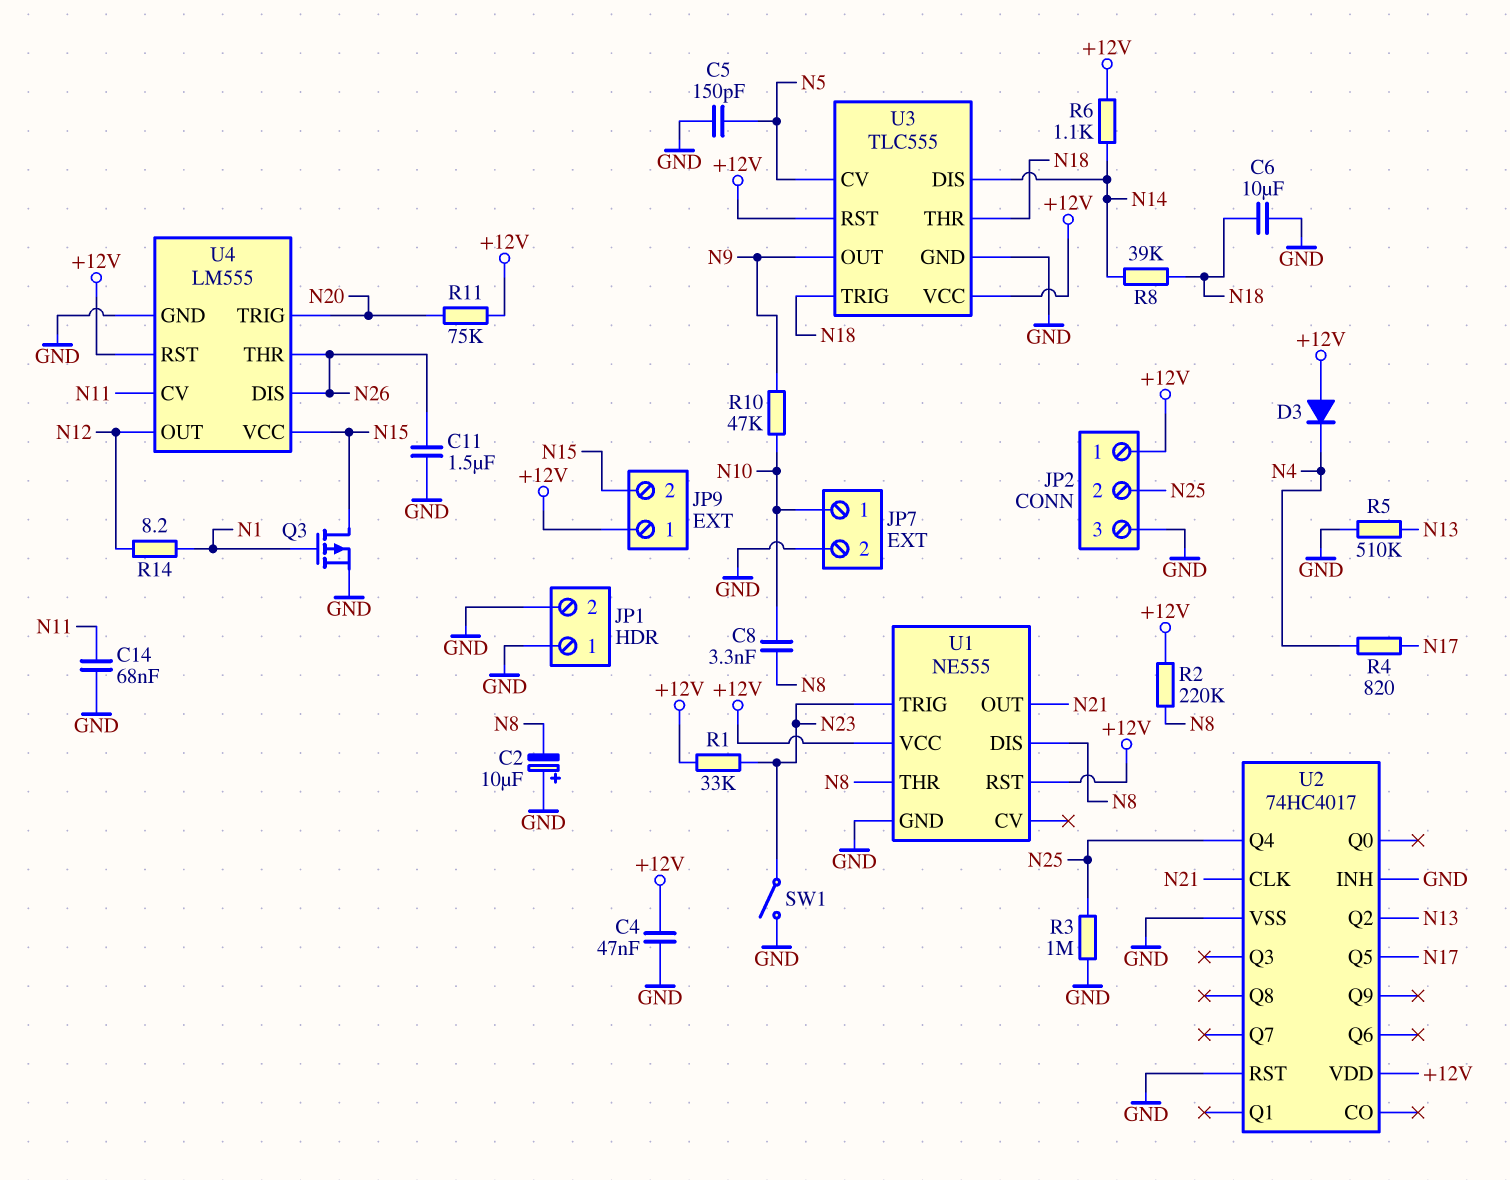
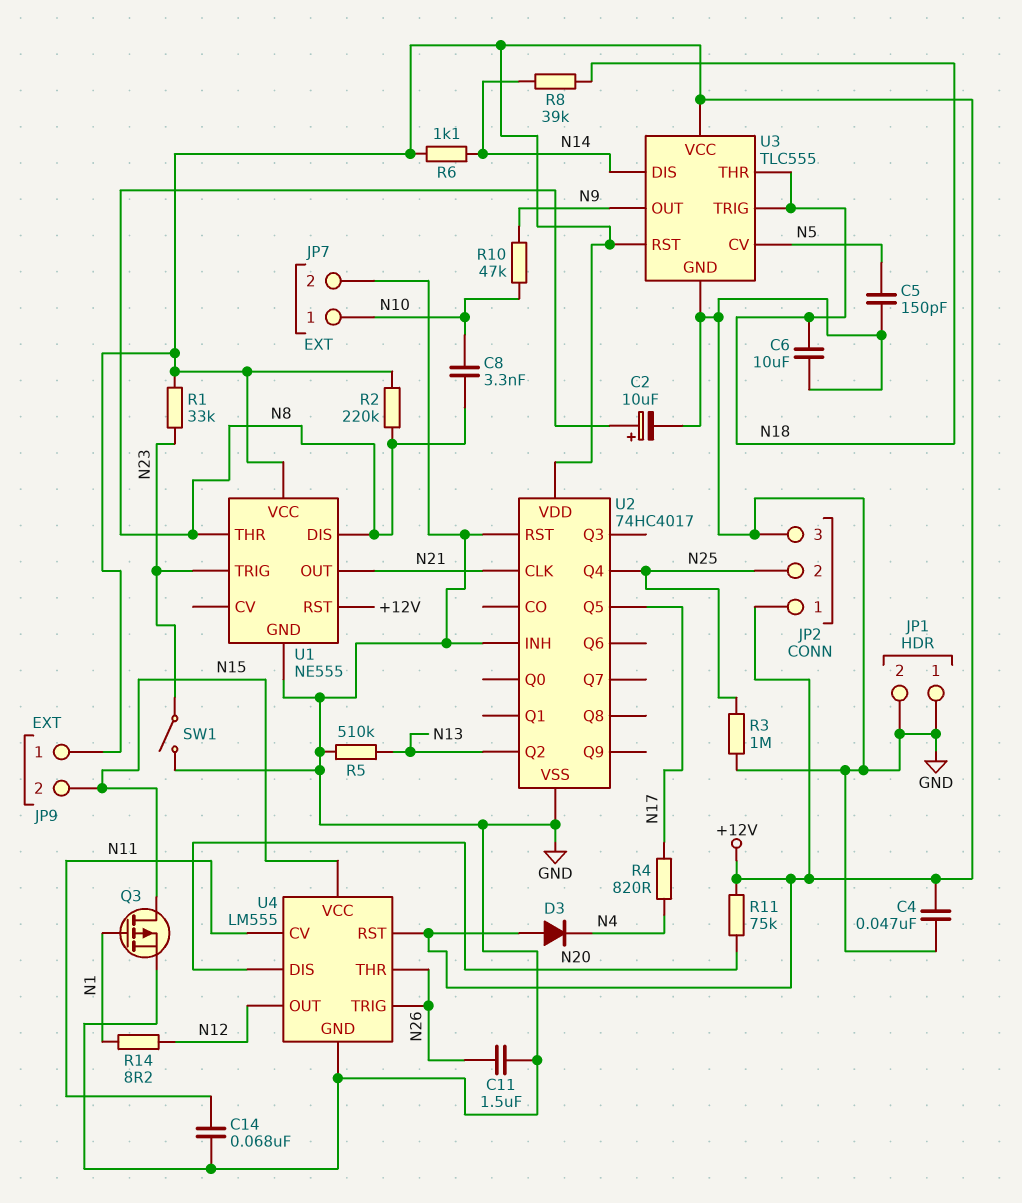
C2: 10uF (plus GND, minus N8) -> 10uF (plus N8, minus GND)
U4 pin DIS: N26 -> N20
U4 pin TRIG: N20 -> N26

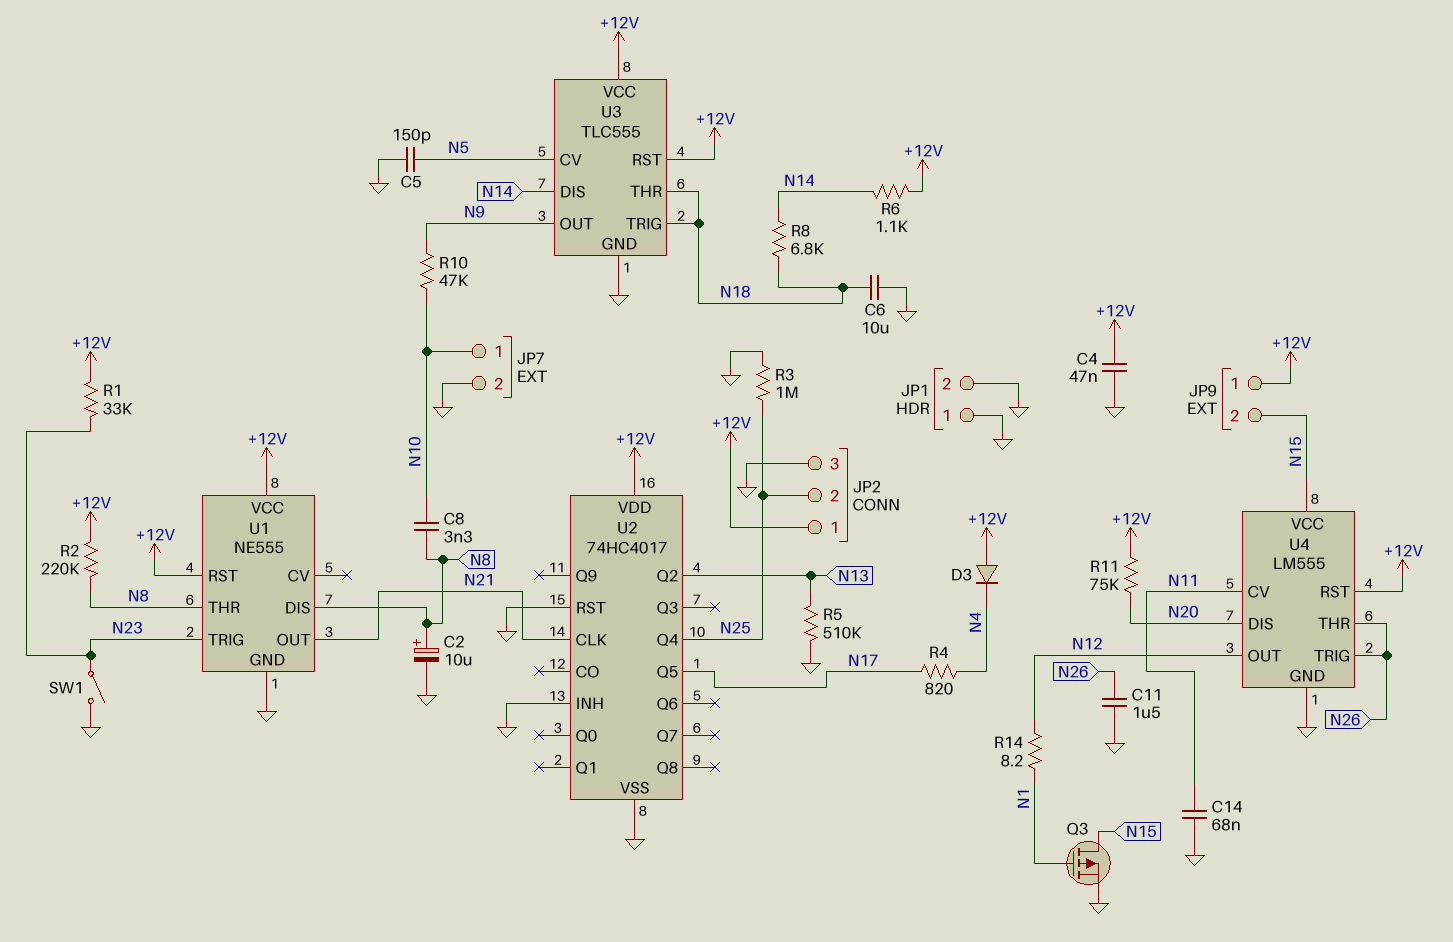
R8: 39k (N14, N18) -> 6.8k (N14, N18)

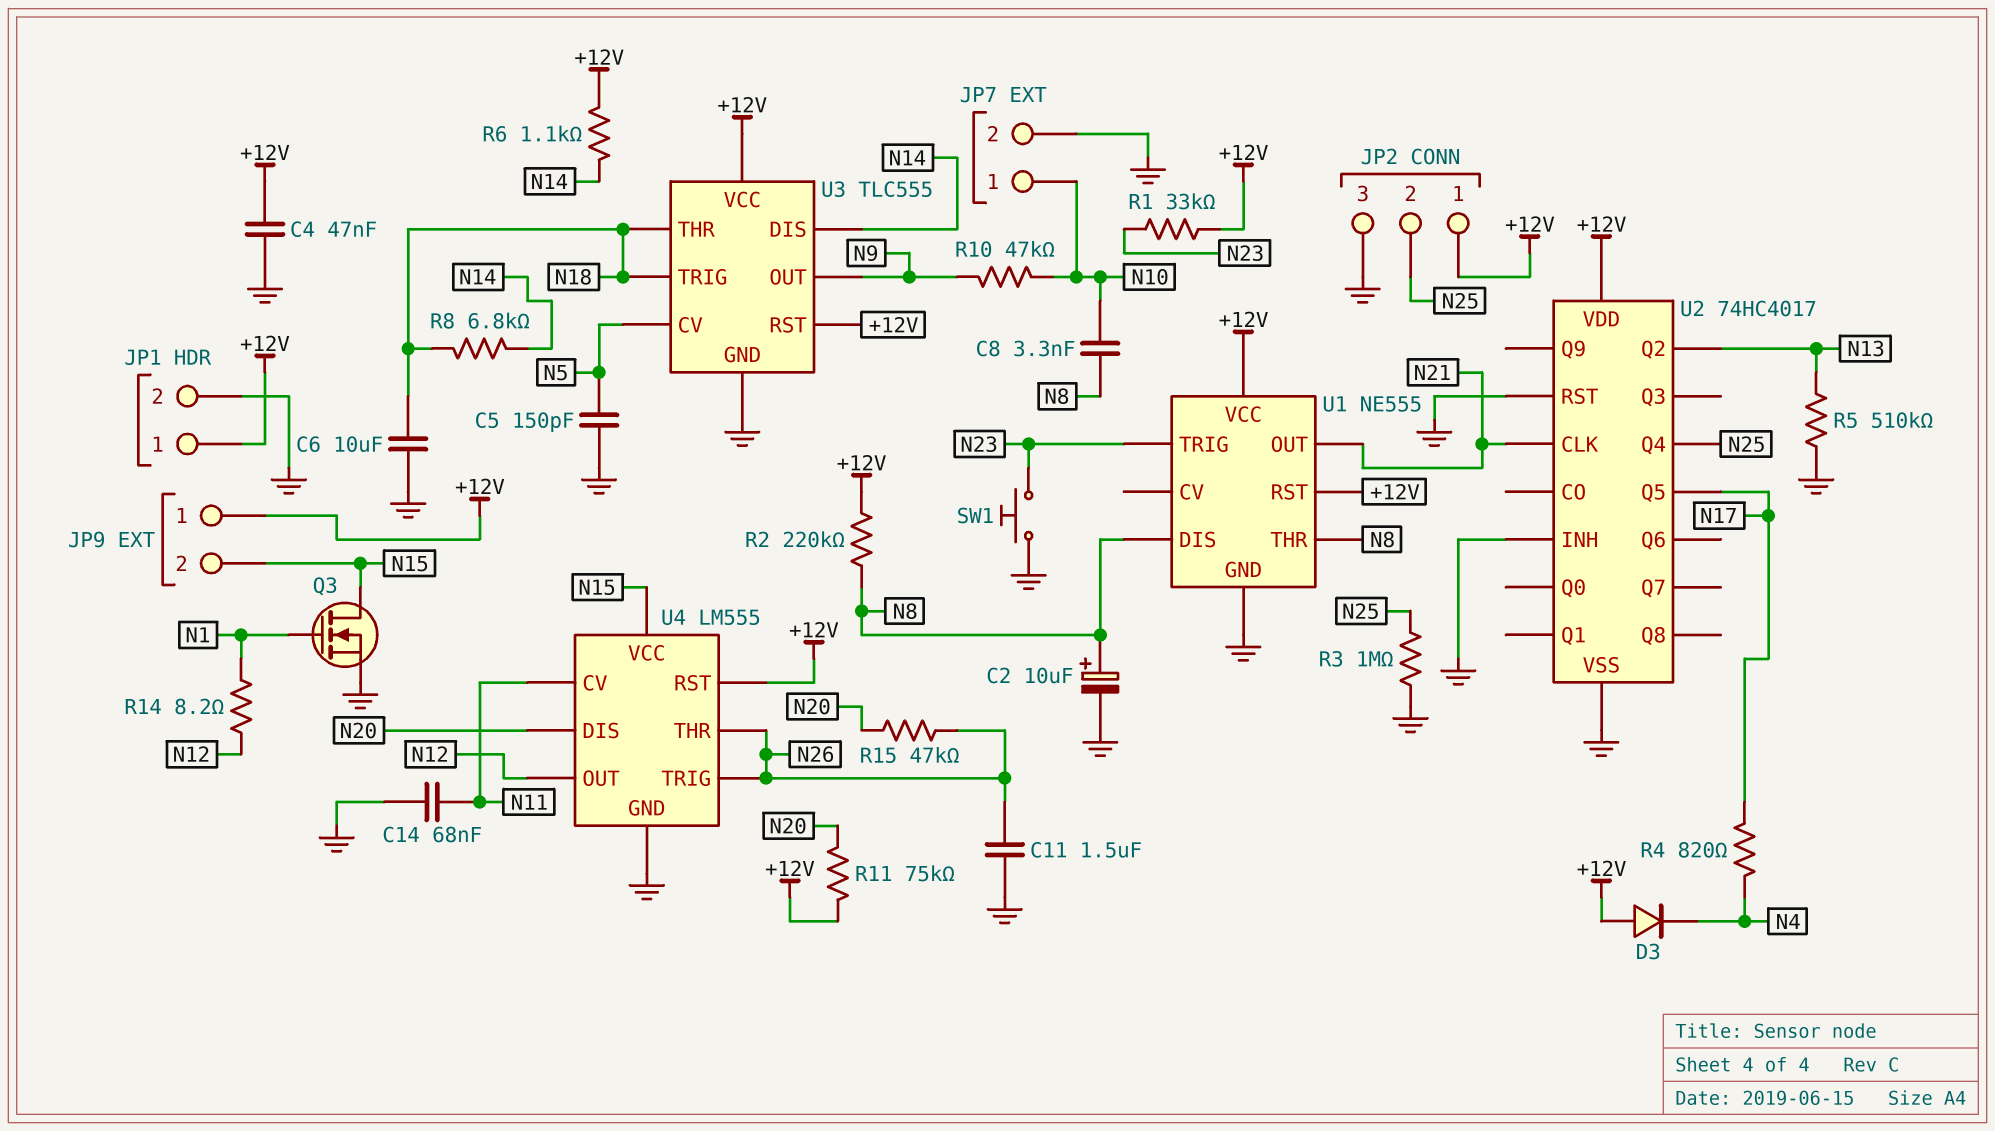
JP1 pin 1: GND -> +12V
Q3: PMOS (G N1, D N15, S GND) -> NMOS (G N1, D N15, S GND)
R15: none -> 47k (N20, N26)
SW1: switch (GND, N23) -> button (GND, N23)

